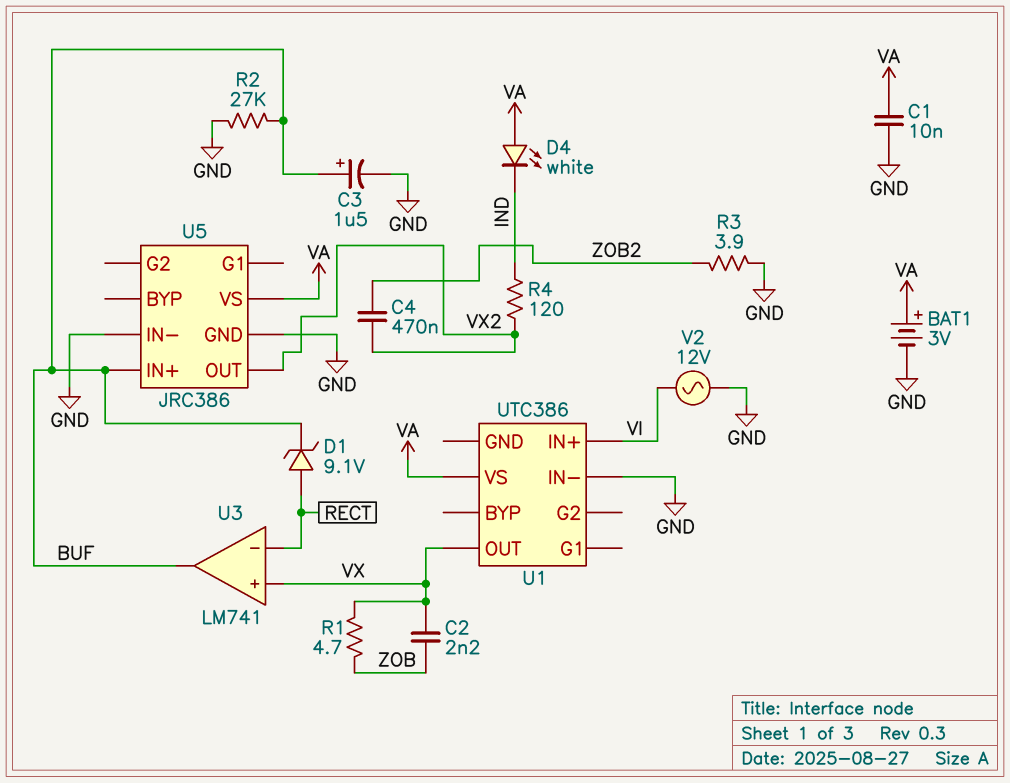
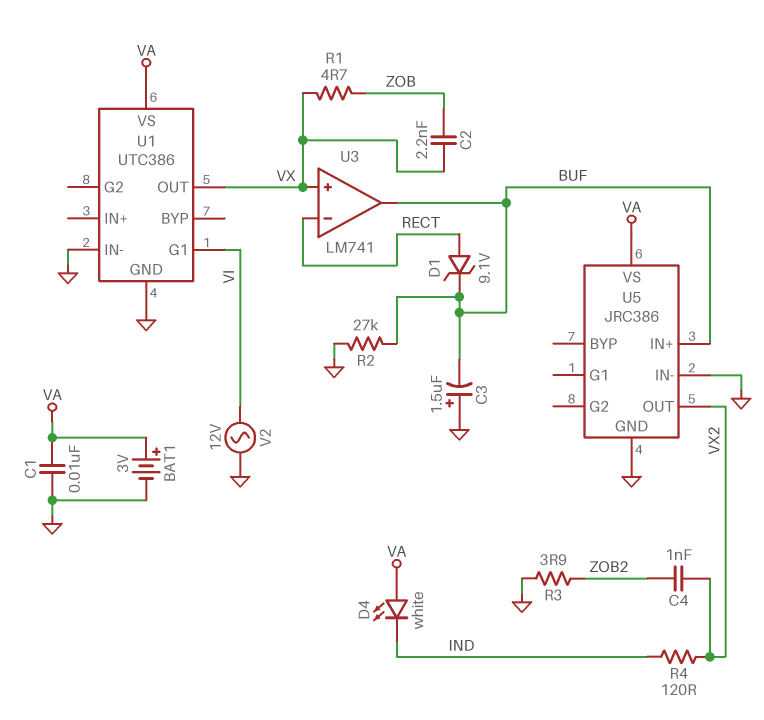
C3: 1.5uF (plus BUF, minus GND) -> 1.5uF (plus GND, minus BUF)
C4: 470nF (VX2, ZOB2) -> 1nF (VX2, ZOB2)
U1 pin G1: none -> VI
U1 pin GND: none -> GND
U1 pin IN+: VI -> none

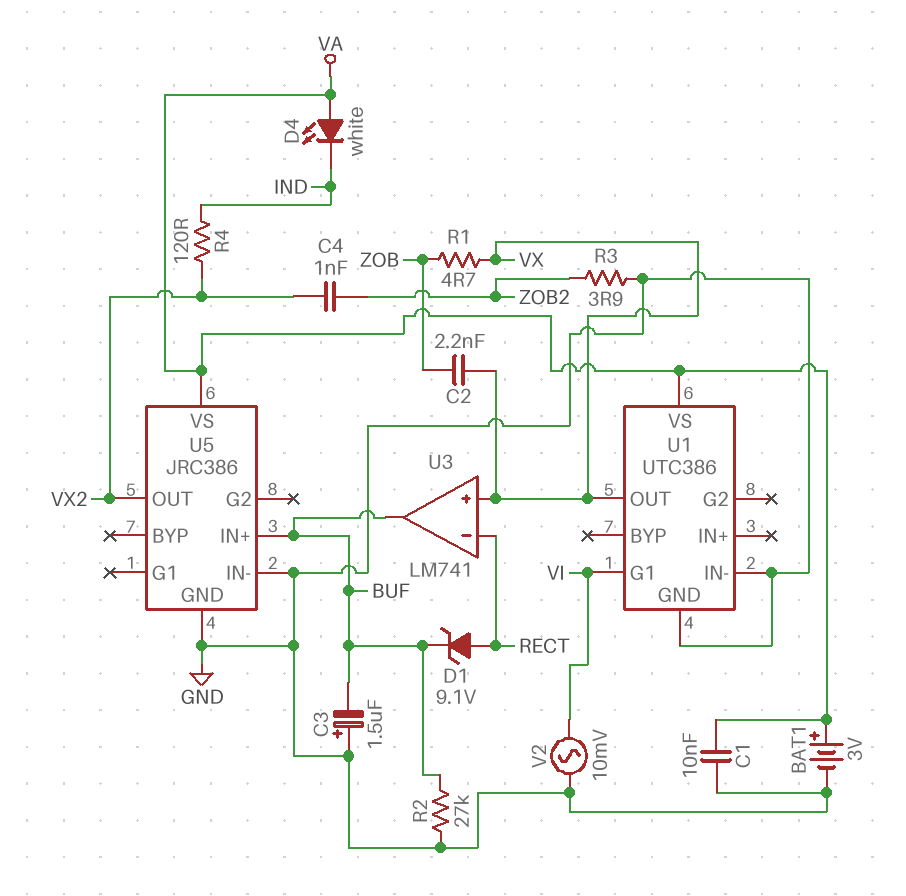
V2: AC 12V (GND, VI) -> AC 10mV (GND, VI)

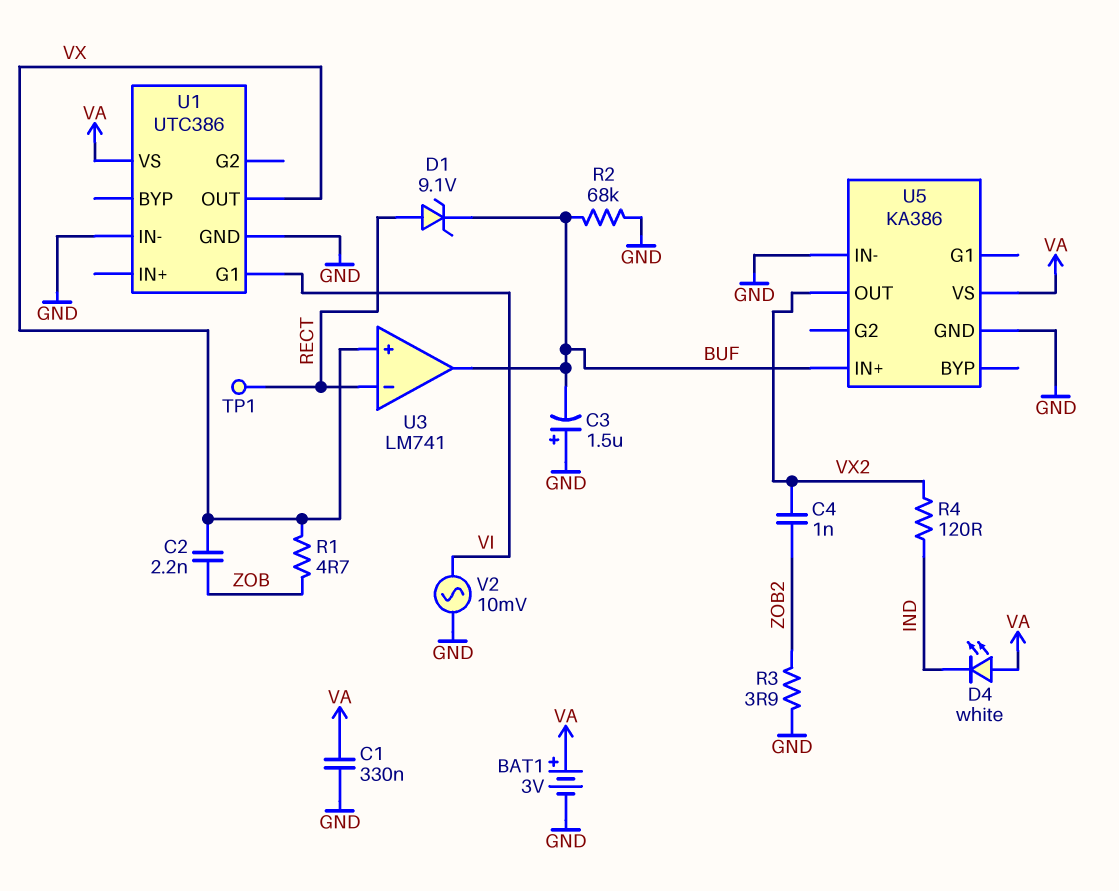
C1: 10nF (GND, VA) -> 330nF (GND, VA)
R2: 27k (BUF, GND) -> 68k (BUF, GND)
TP1: none -> test point (RECT)
U5: JRC386 -> KA386

